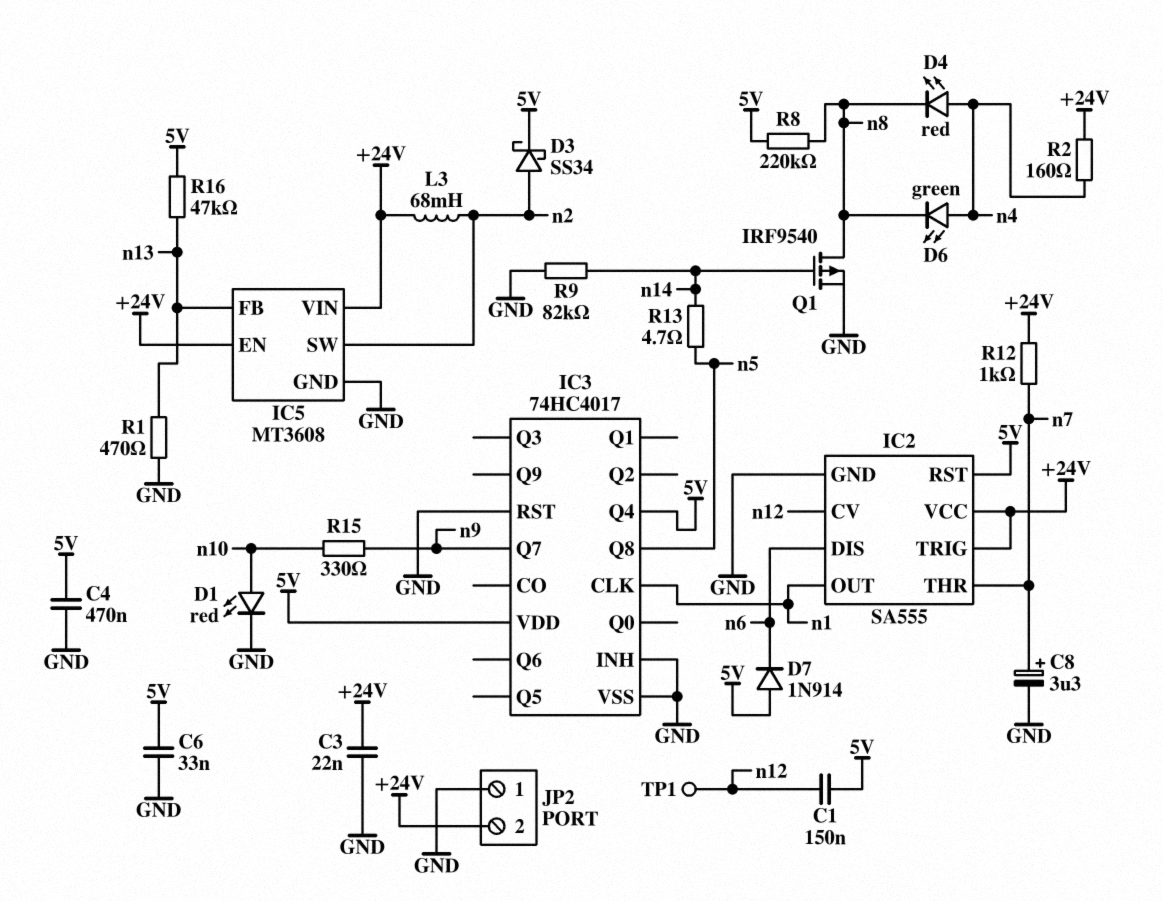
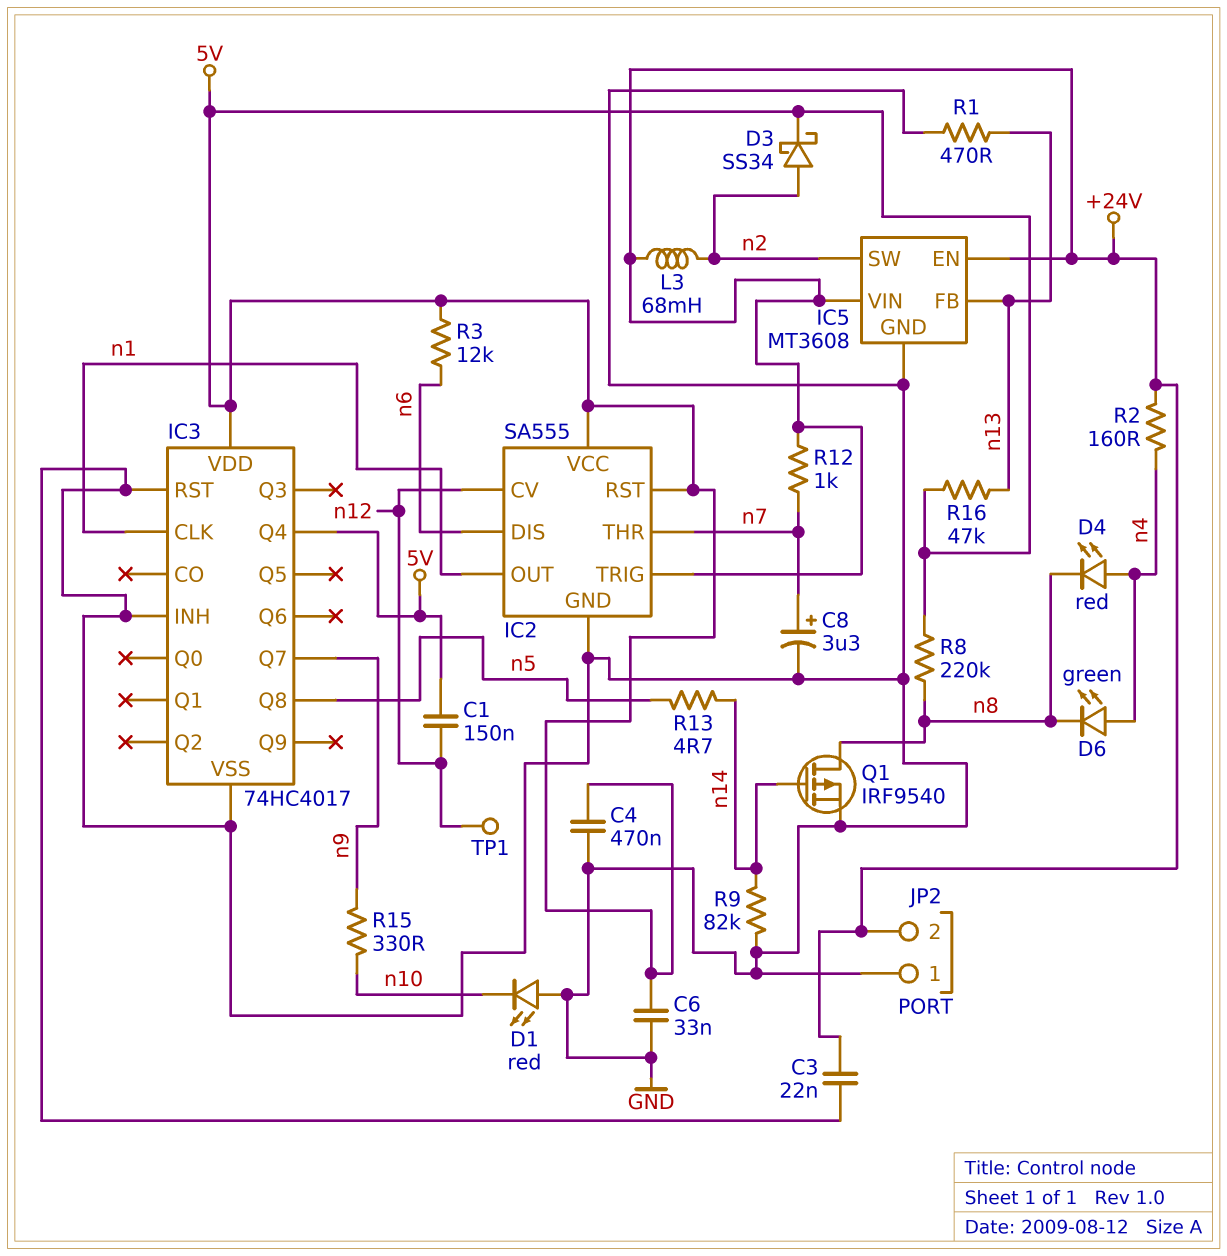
D1: LED red (A n10, K GND) -> LED red (A GND, K n10)
D7: diode 1N914 (A 5V, K n6) -> none
IC2 pin VCC: +24V -> 5V
R3: none -> 12k (5V, n6)

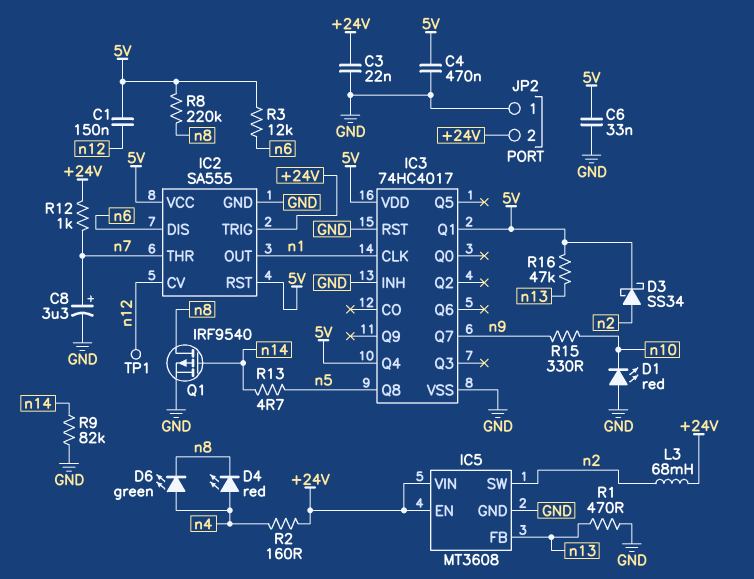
IC3 pin Q1: none -> 5V

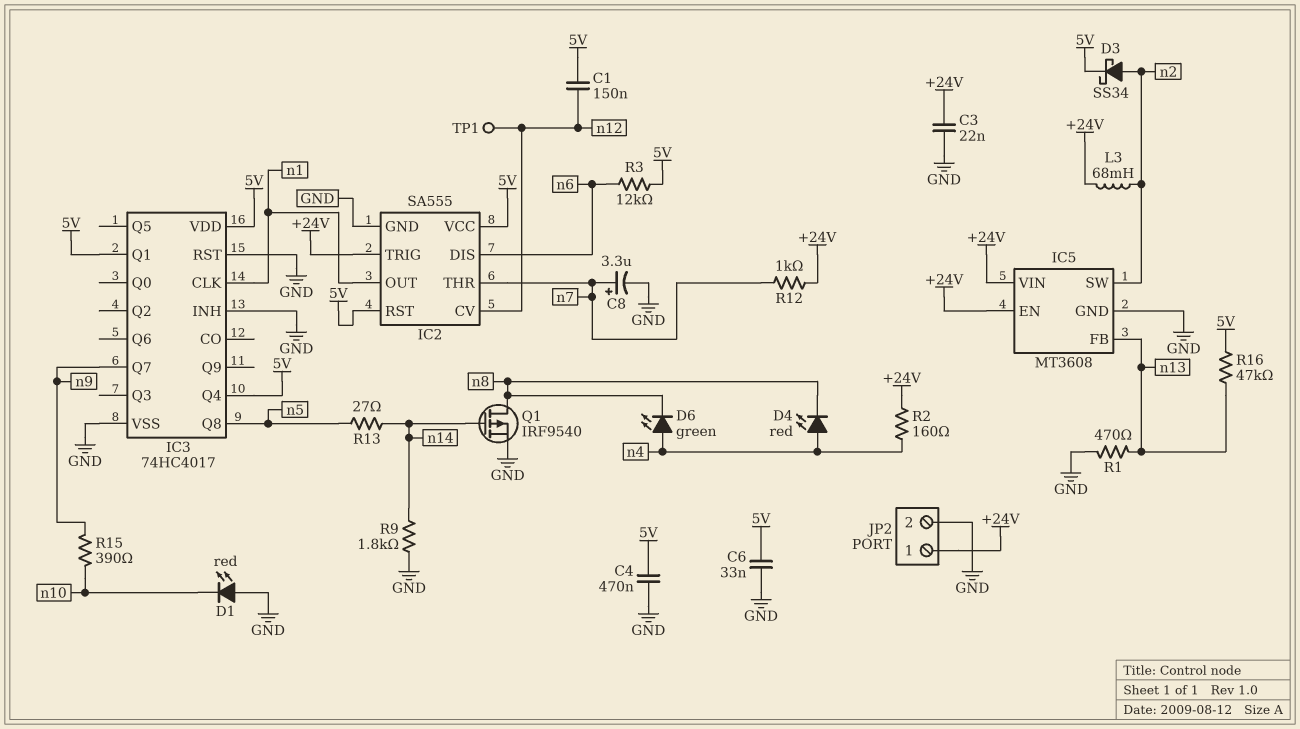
JP2 pin 1: GND -> +24V
JP2 pin 2: +24V -> GND
R8: 220k (5V, n8) -> none
R9: 82k (GND, n14) -> 1.8k (GND, n14)
R13: 4.7 (n5, n14) -> 27 (n5, n14)
R15: 330 (n9, n10) -> 390 (n9, n10)

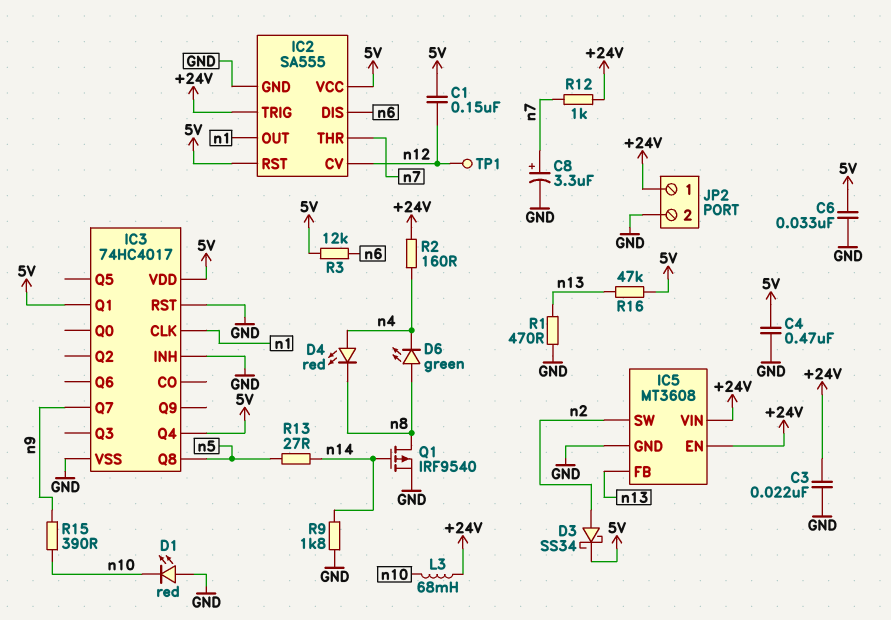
D6: LED green (A n4, K n8) -> LED green (A n8, K n4)
L3: 68mH (+24V, n2) -> 68mH (+24V, n10)

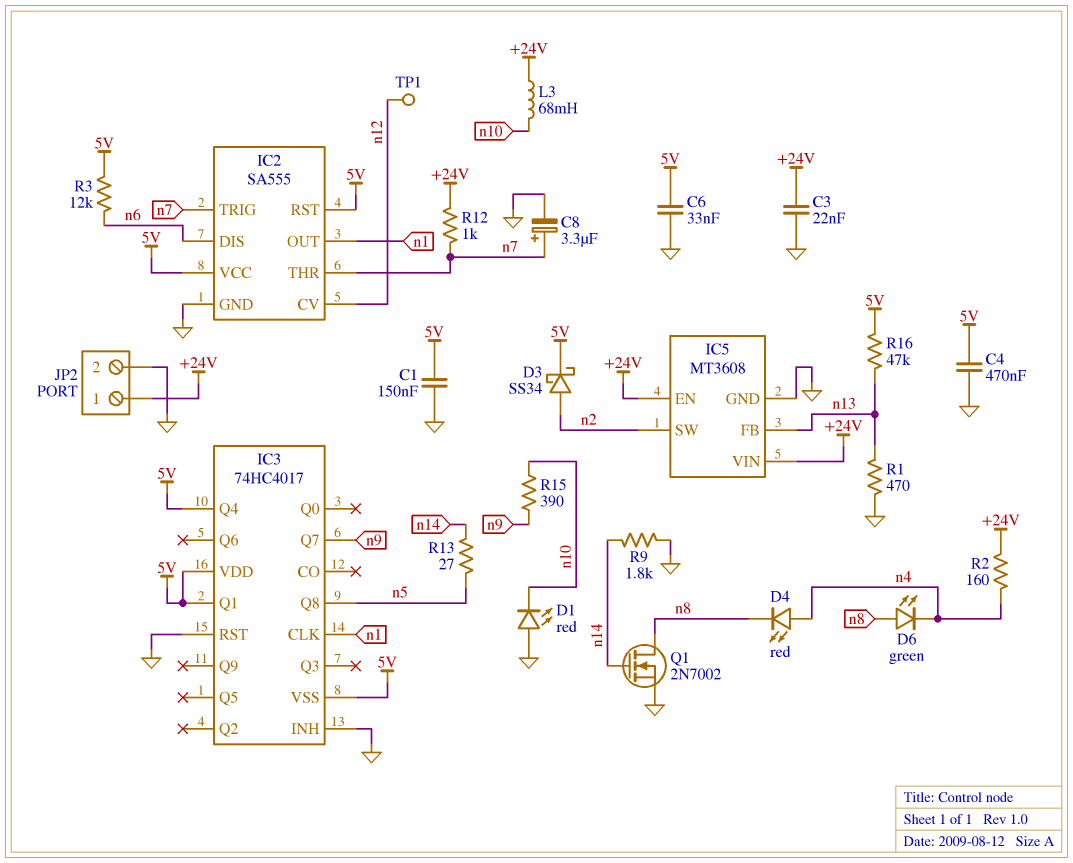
C1: 150nF (5V, n12) -> 150nF (5V, GND)
IC2 pin TRIG: +24V -> n7
IC3 pin VSS: GND -> 5V
Q1: PMOS IRF9540 (G n14, D n8, S GND) -> NMOS 2N7002 (G n14, D n8, S GND)

